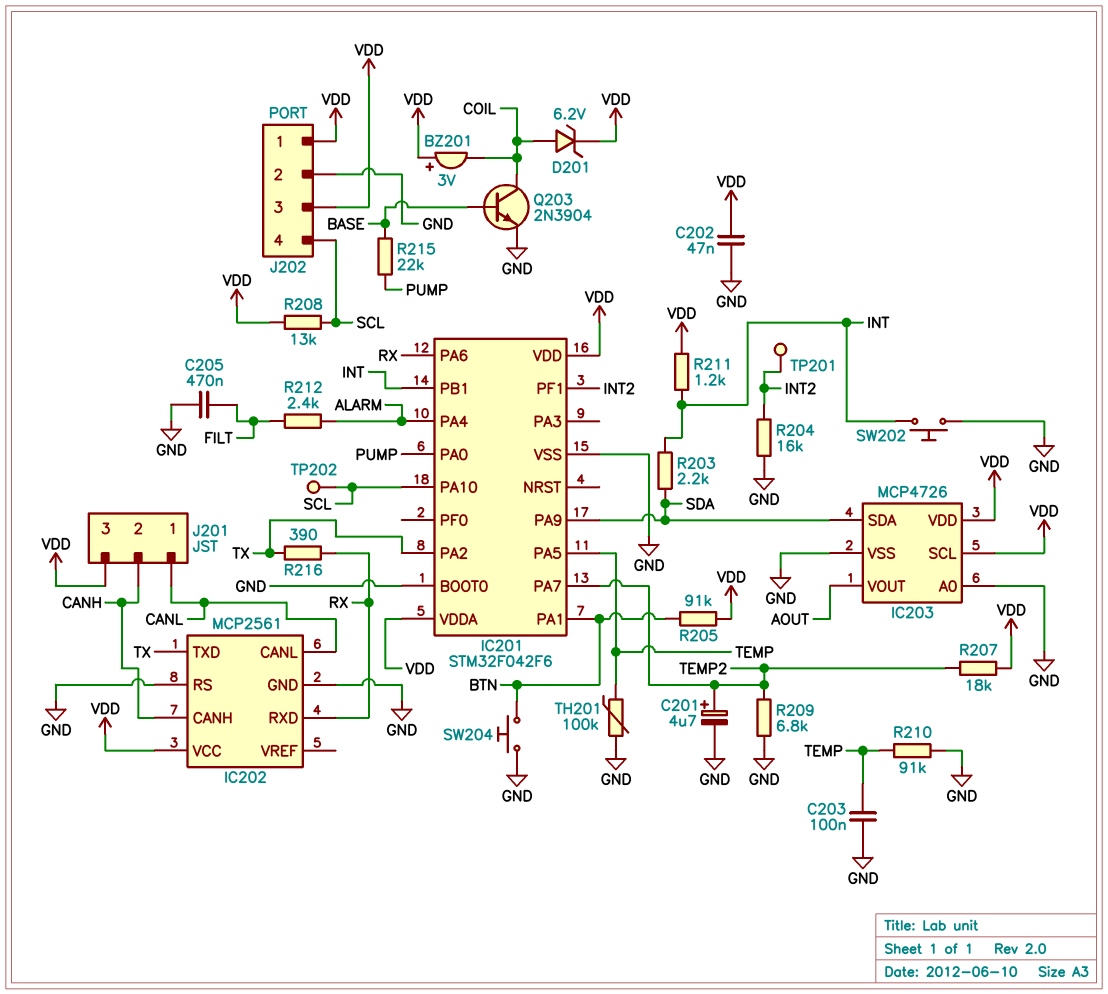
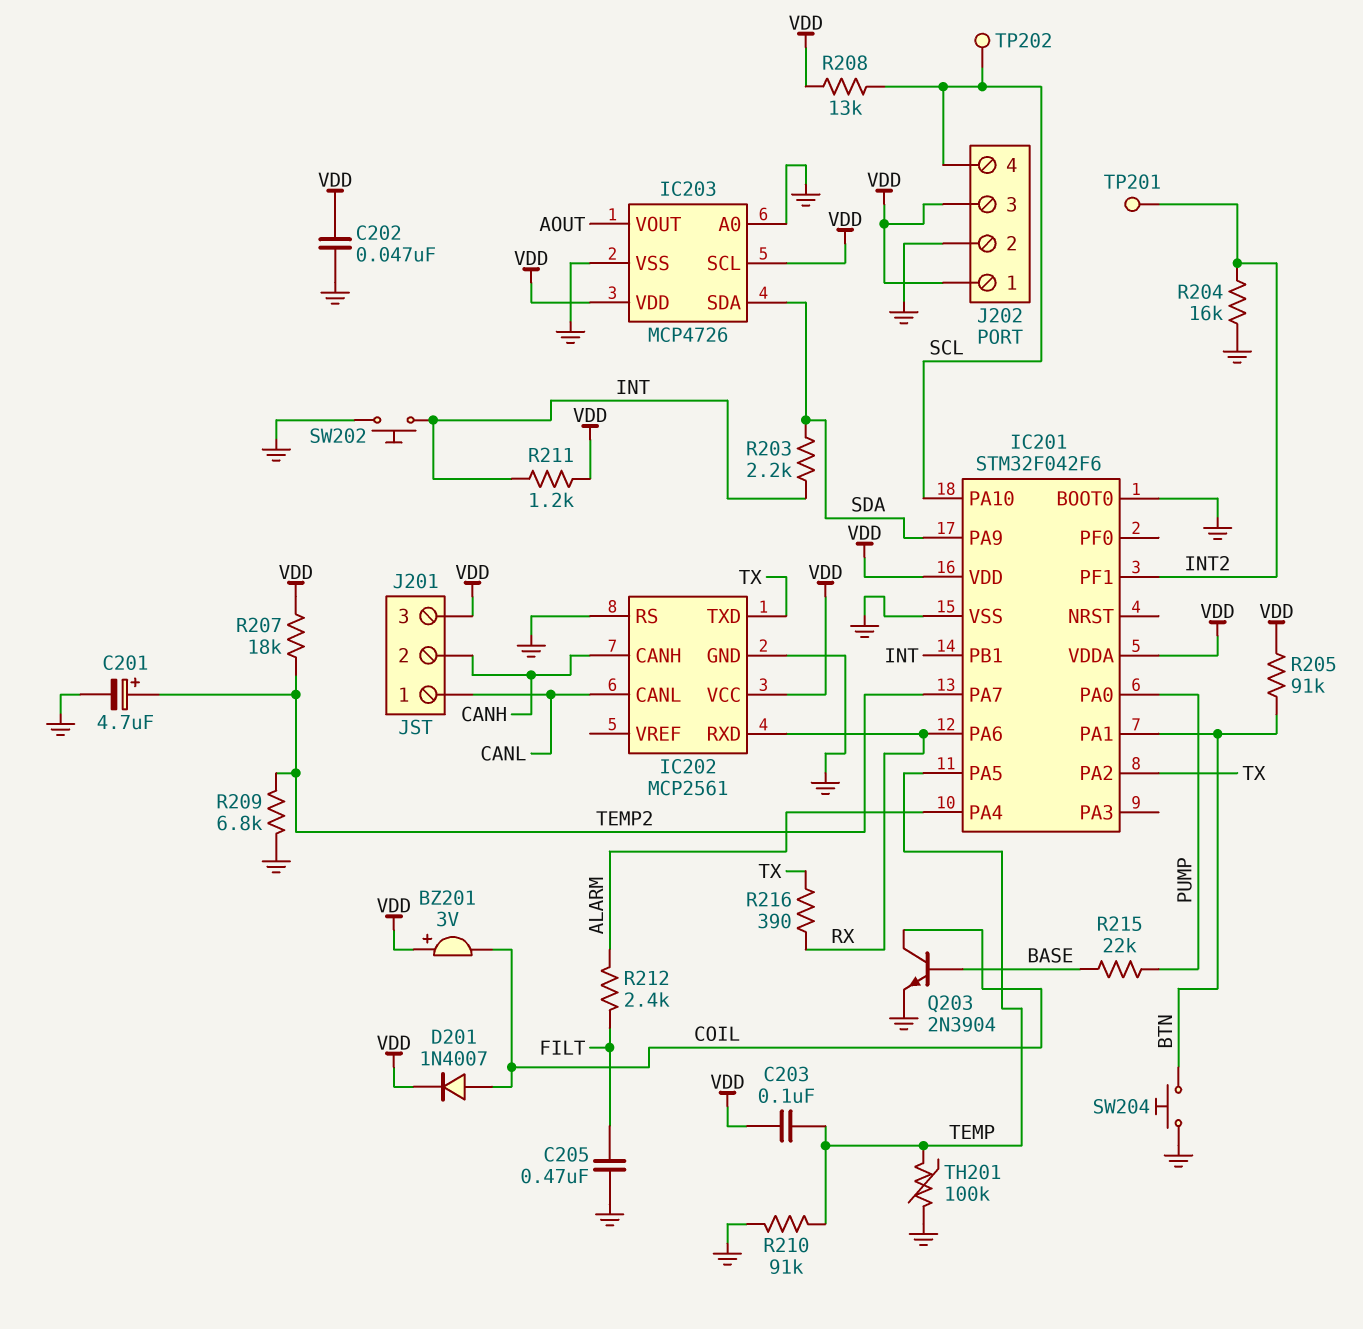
C203: 100nF (GND, TEMP) -> 100nF (TEMP, VDD)
D201: zener 6.2V (A COIL, K VDD) -> diode 1N4007 (A COIL, K VDD)

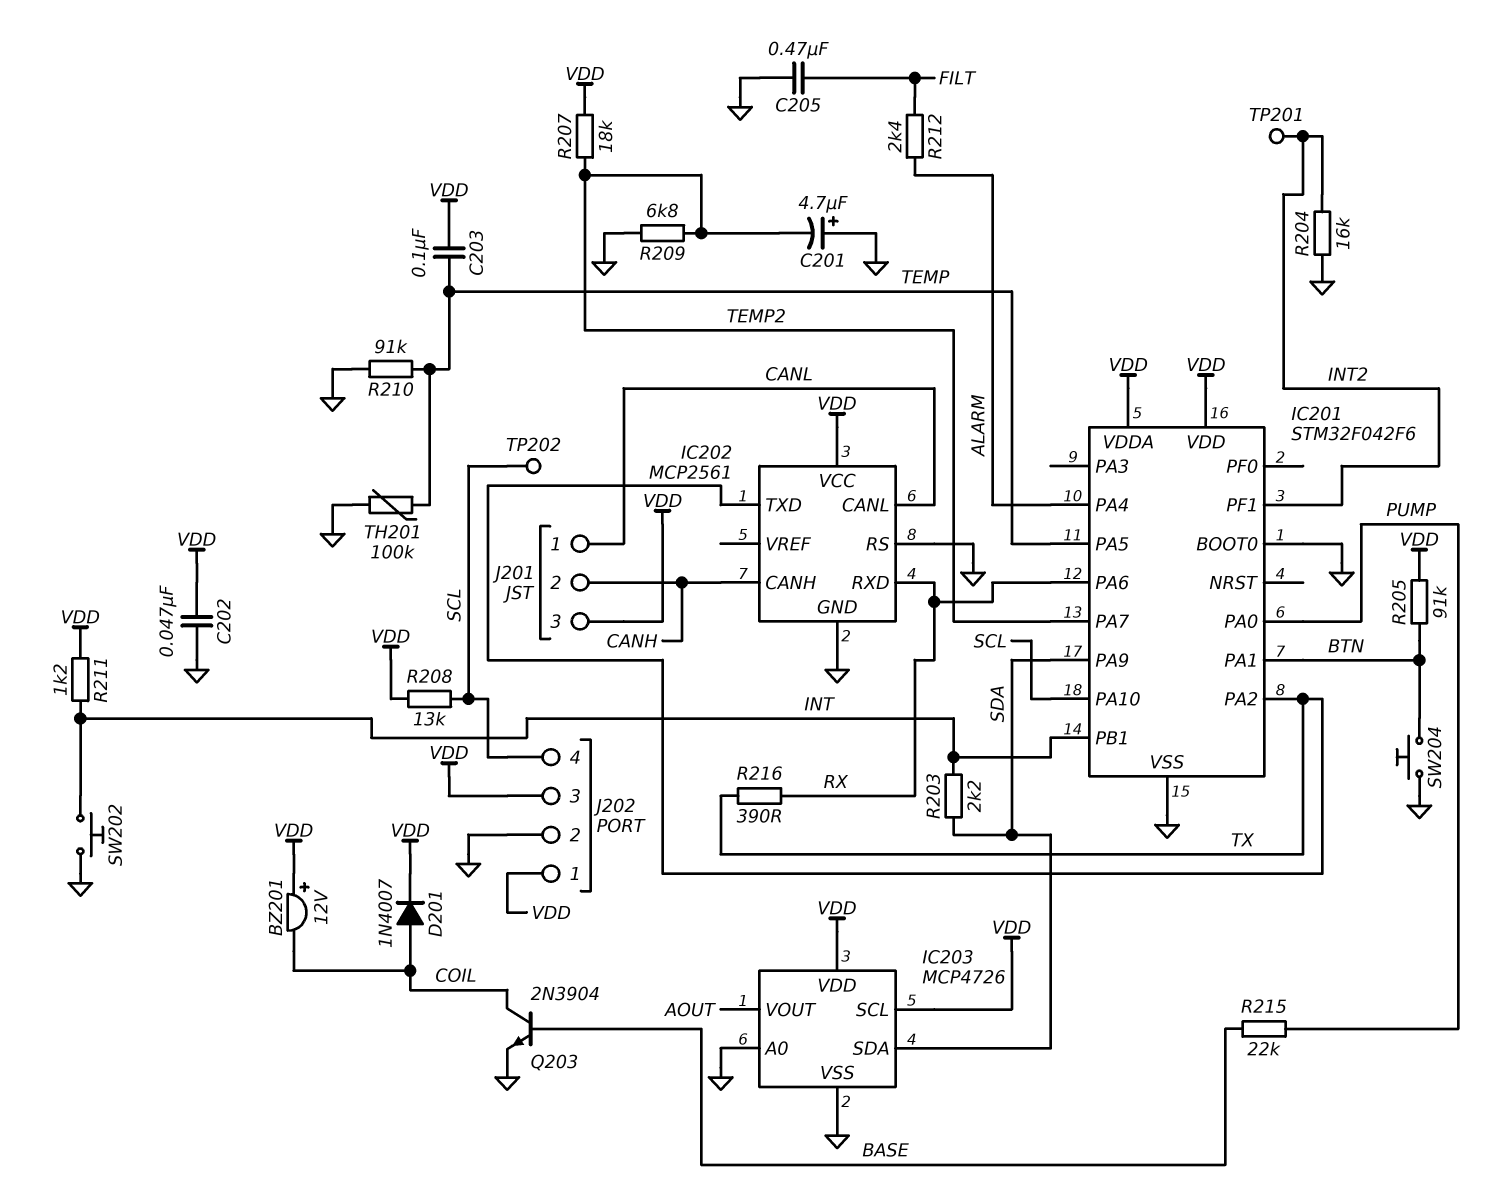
BZ201: buzzer 3V (plus VDD, minus COIL) -> buzzer 12V (plus VDD, minus COIL)
C201: 4.7uF (plus TEMP2, minus GND) -> 4.7uF (plus GND, minus TEMP2)

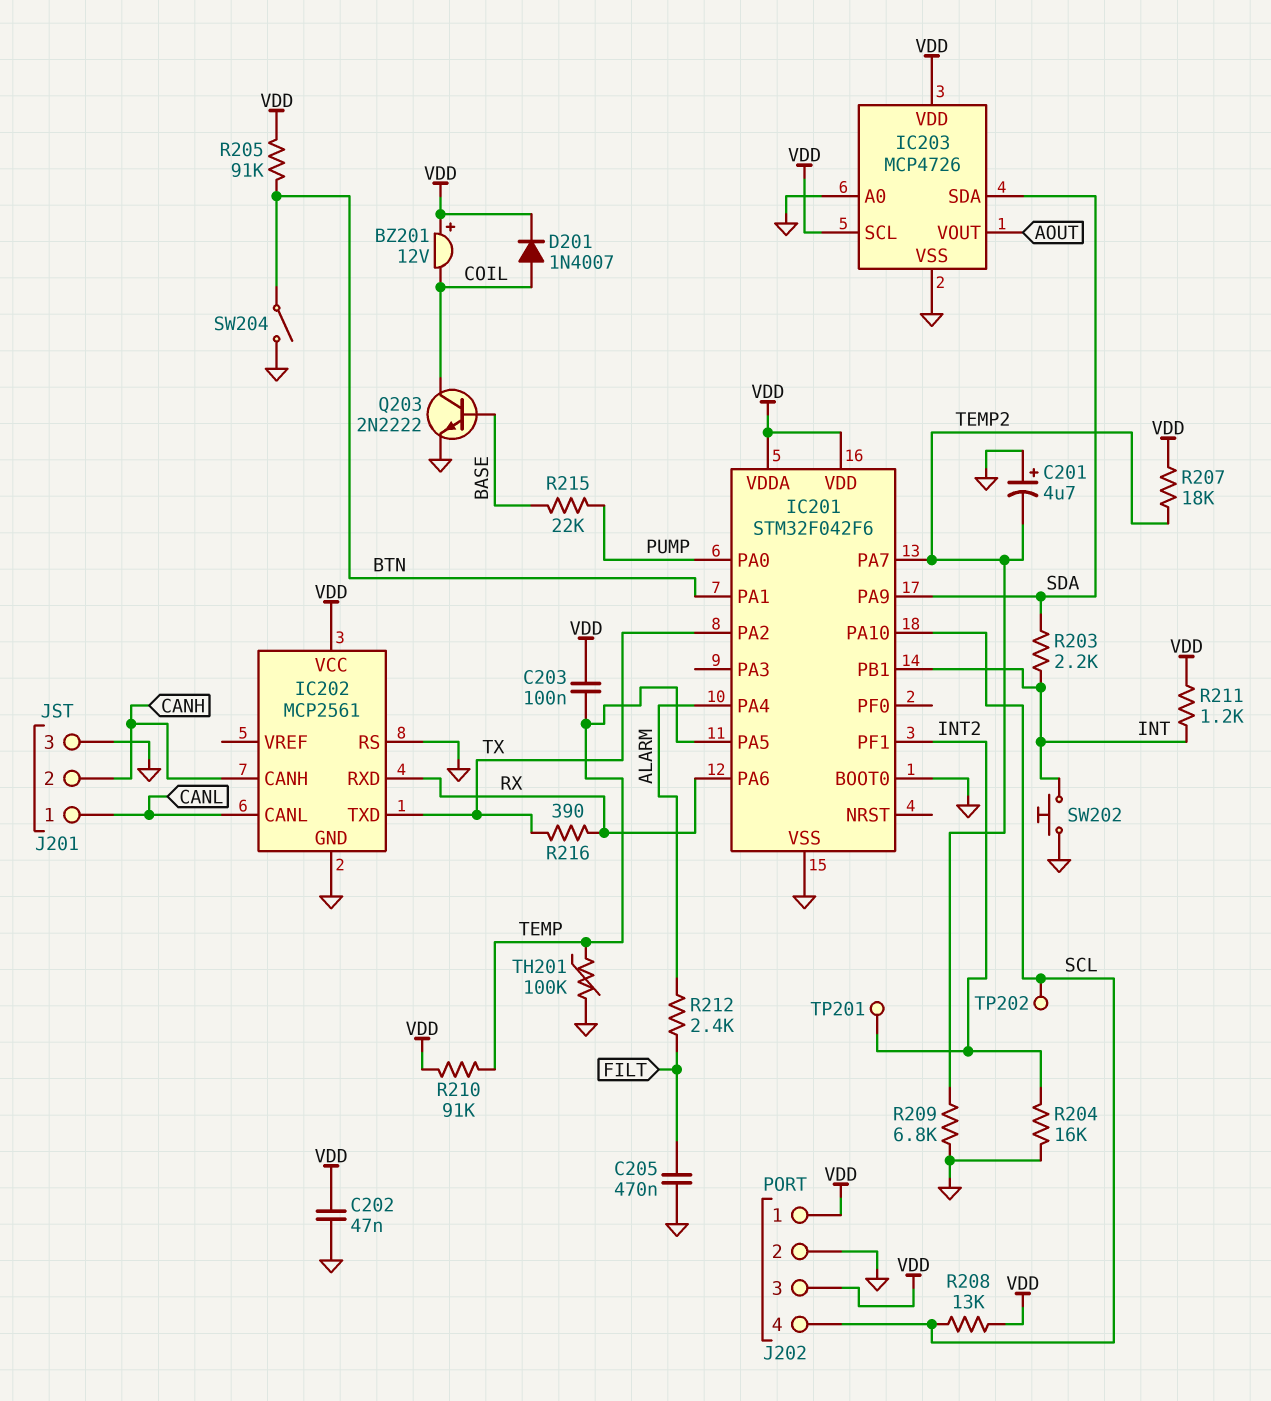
J201 pin 3: VDD -> GND
Q203: NPN 2N3904 (B BASE, C COIL, E GND) -> NPN 2N2222 (B BASE, C COIL, E GND)
R210: 91k (GND, TEMP) -> 91k (TEMP, VDD)
SW204: button (BTN, GND) -> switch (BTN, GND)

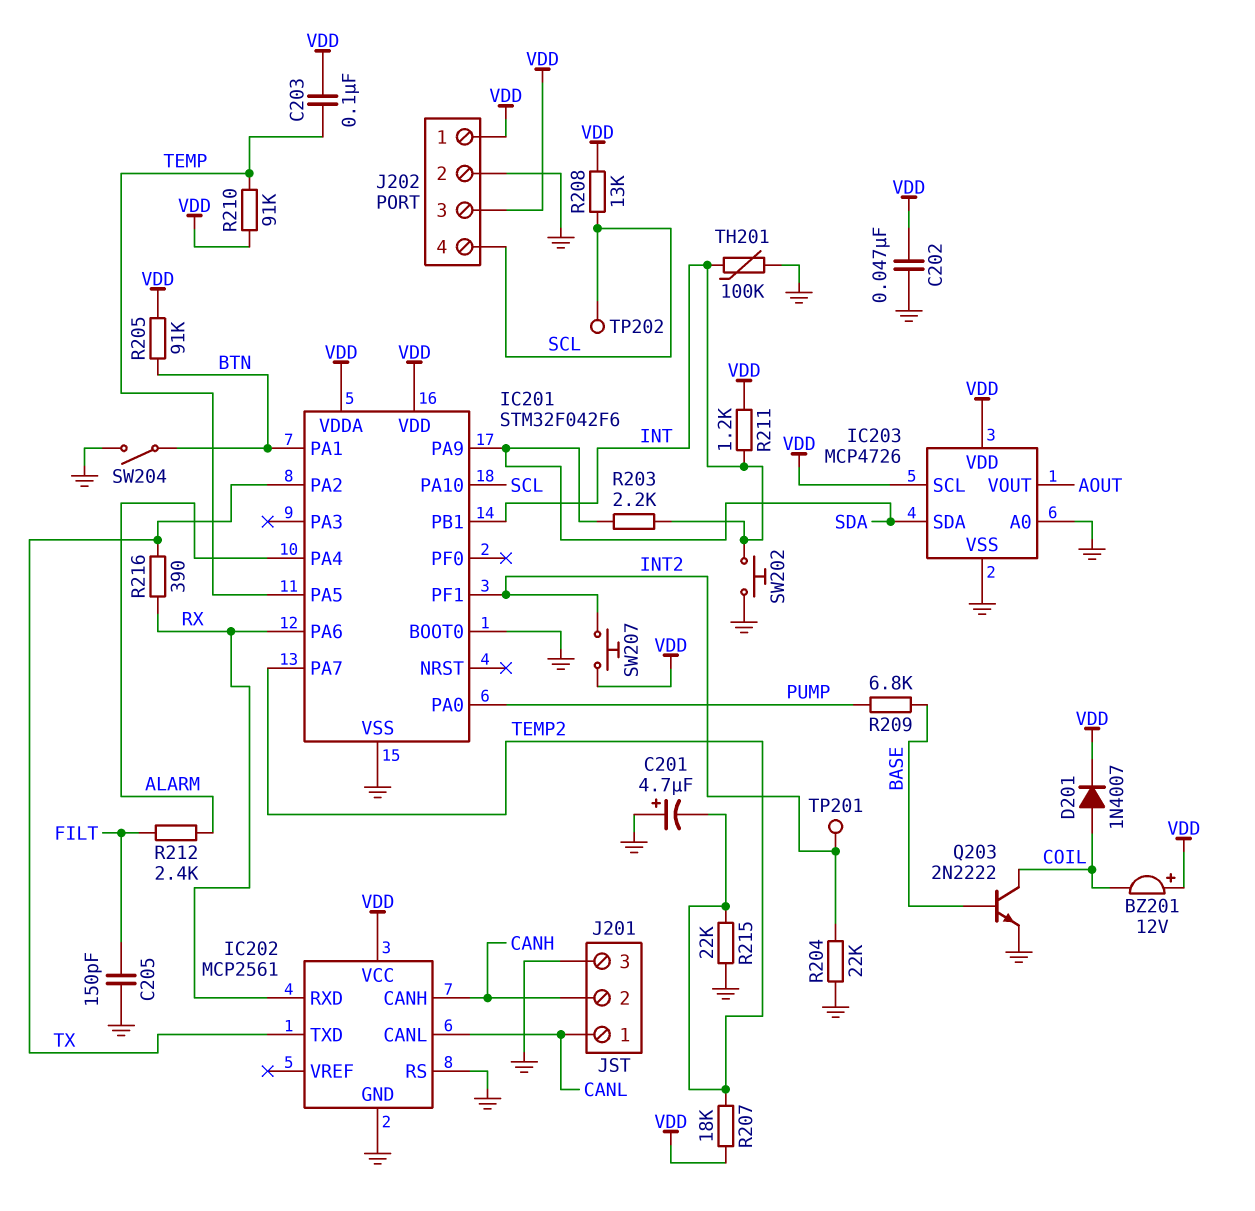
C205: 470nF (FILT, GND) -> 150pF (FILT, GND)
R204: 16k (GND, INT2) -> 22k (GND, INT2)
R209: 6.8k (GND, TEMP2) -> 6.8k (BASE, PUMP)
R215: 22k (BASE, PUMP) -> 22k (GND, TEMP2)
SW207: none -> button (INT2, VDD)
TH201: 100k (GND, TEMP) -> 100k (GND, INT)

